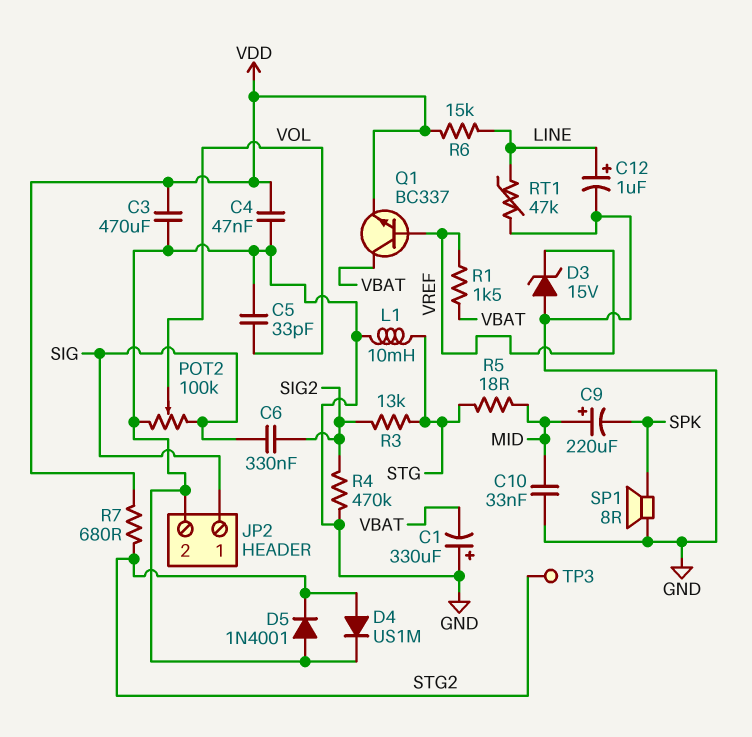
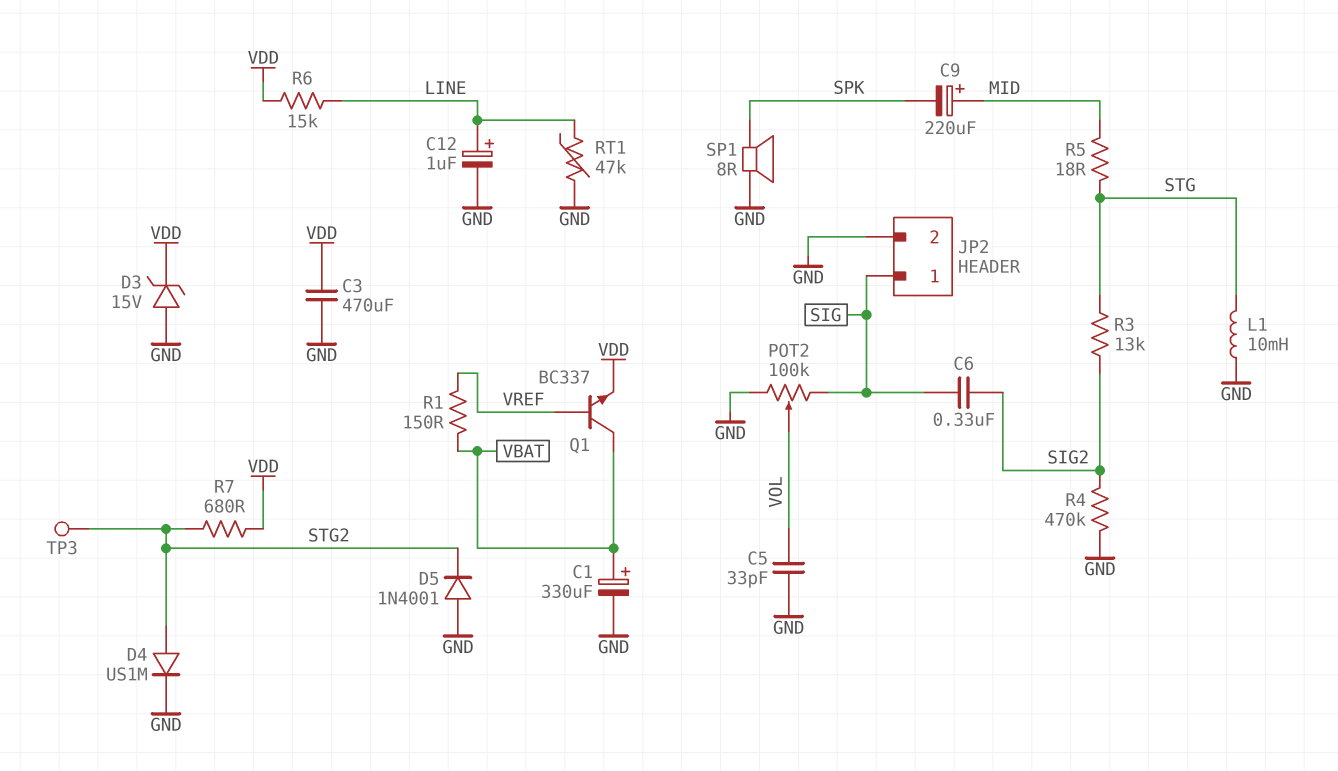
C1: 330uF (plus GND, minus VBAT) -> 330uF (plus VBAT, minus GND)
C4: 47nF (GND, VDD) -> none
C10: 33nF (GND, MID) -> none
D3: zener 15V (A GND, K VREF) -> zener 15V (A GND, K VDD)
R1: 1.5k (VBAT, VREF) -> 150 (VBAT, VREF)

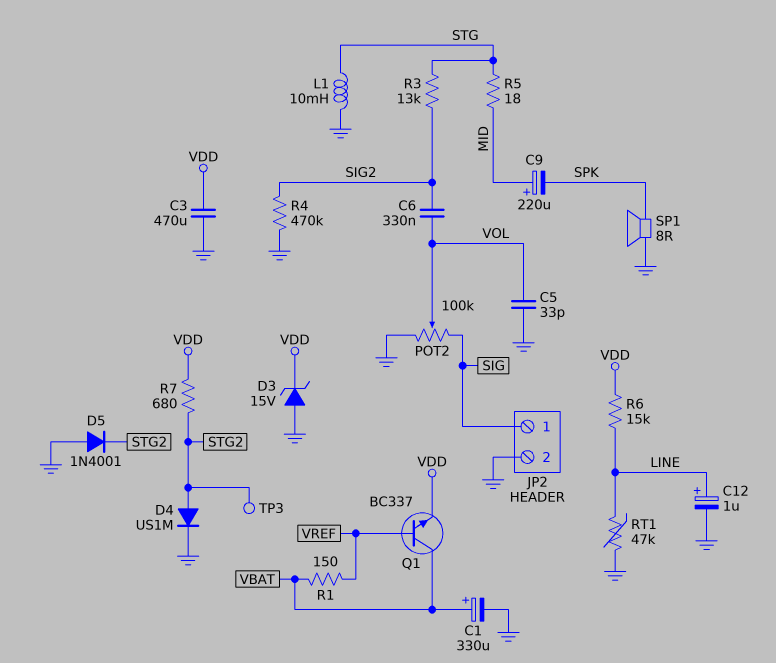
C6: 330nF (SIG, SIG2) -> 330nF (SIG2, VOL)

